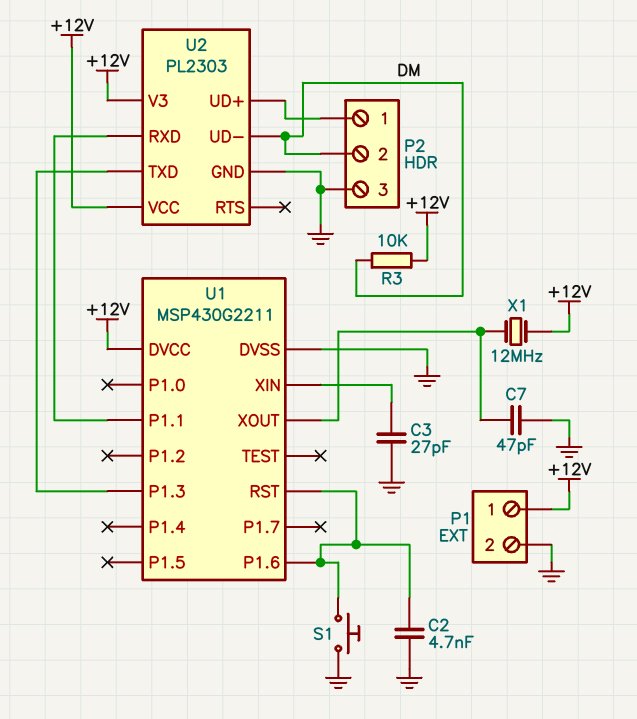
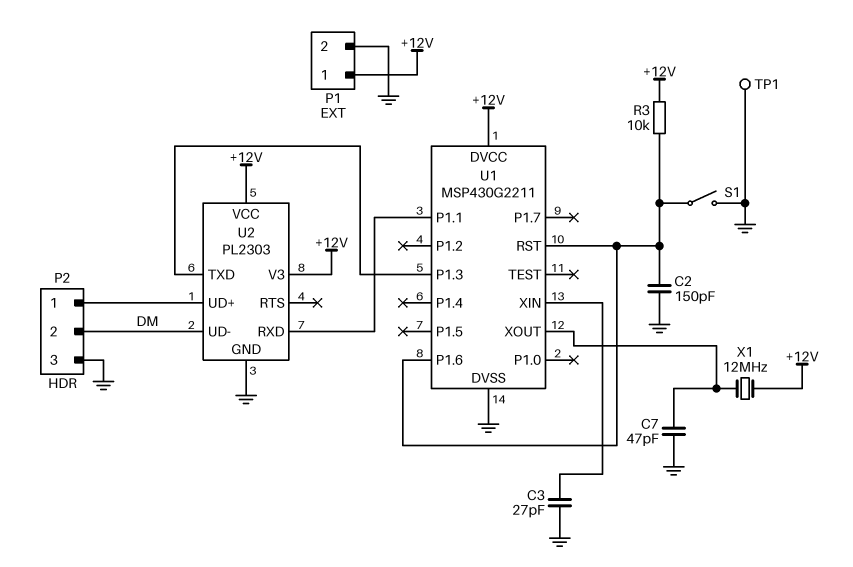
C2: 4.7nF (GND, U1/P1.6) -> 150pF (GND, U1/P1.6)
R3: 10k (+12V, DM) -> 10k (+12V, U1/P1.6)
S1: button (GND, U1/P1.6) -> switch (GND, U1/P1.6)
TP1: none -> test point (GND)

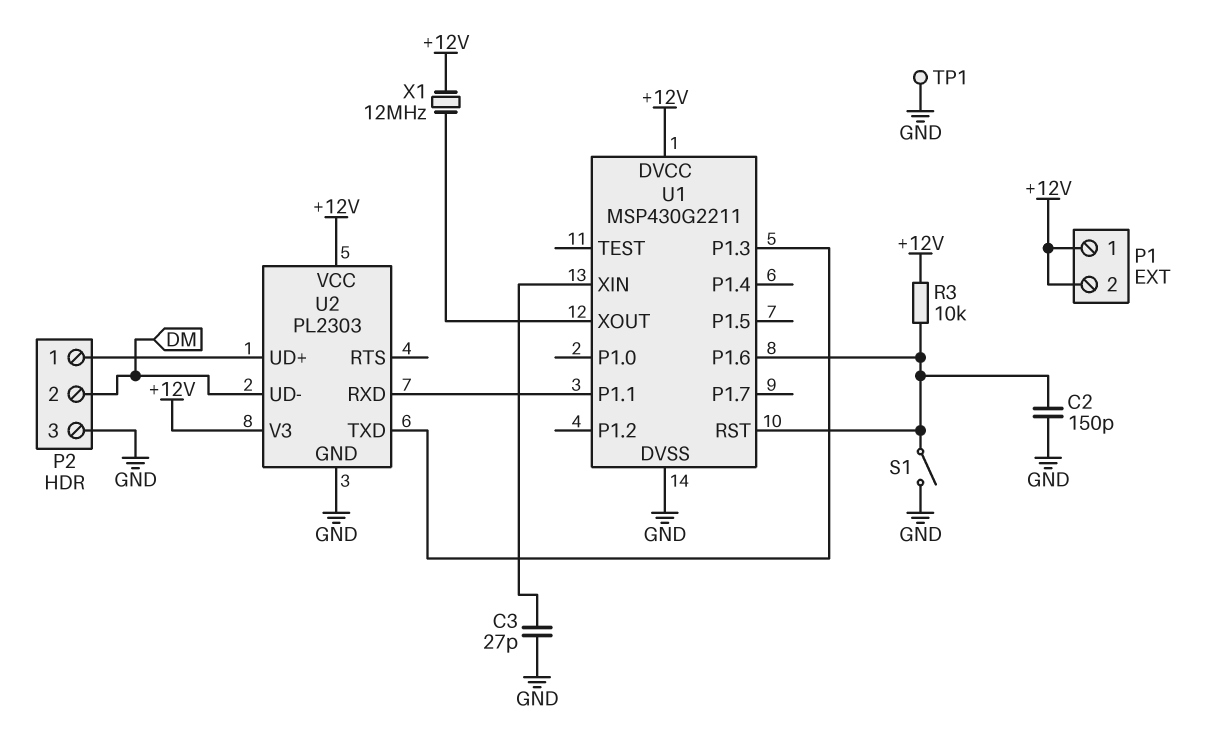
C7: 47pF (GND, U1/XOUT) -> none
P1 pin 2: GND -> +12V

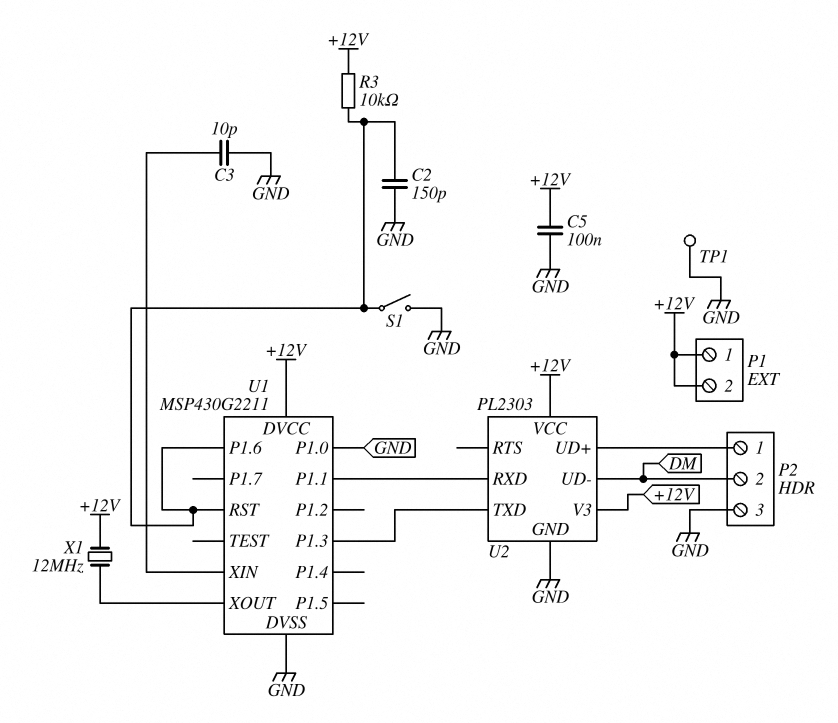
C3: 27pF (GND, U1/XIN) -> 10pF (GND, U1/XIN)
C5: none -> 100nF (+12V, GND)
U1 pin P1.0: none -> GND

